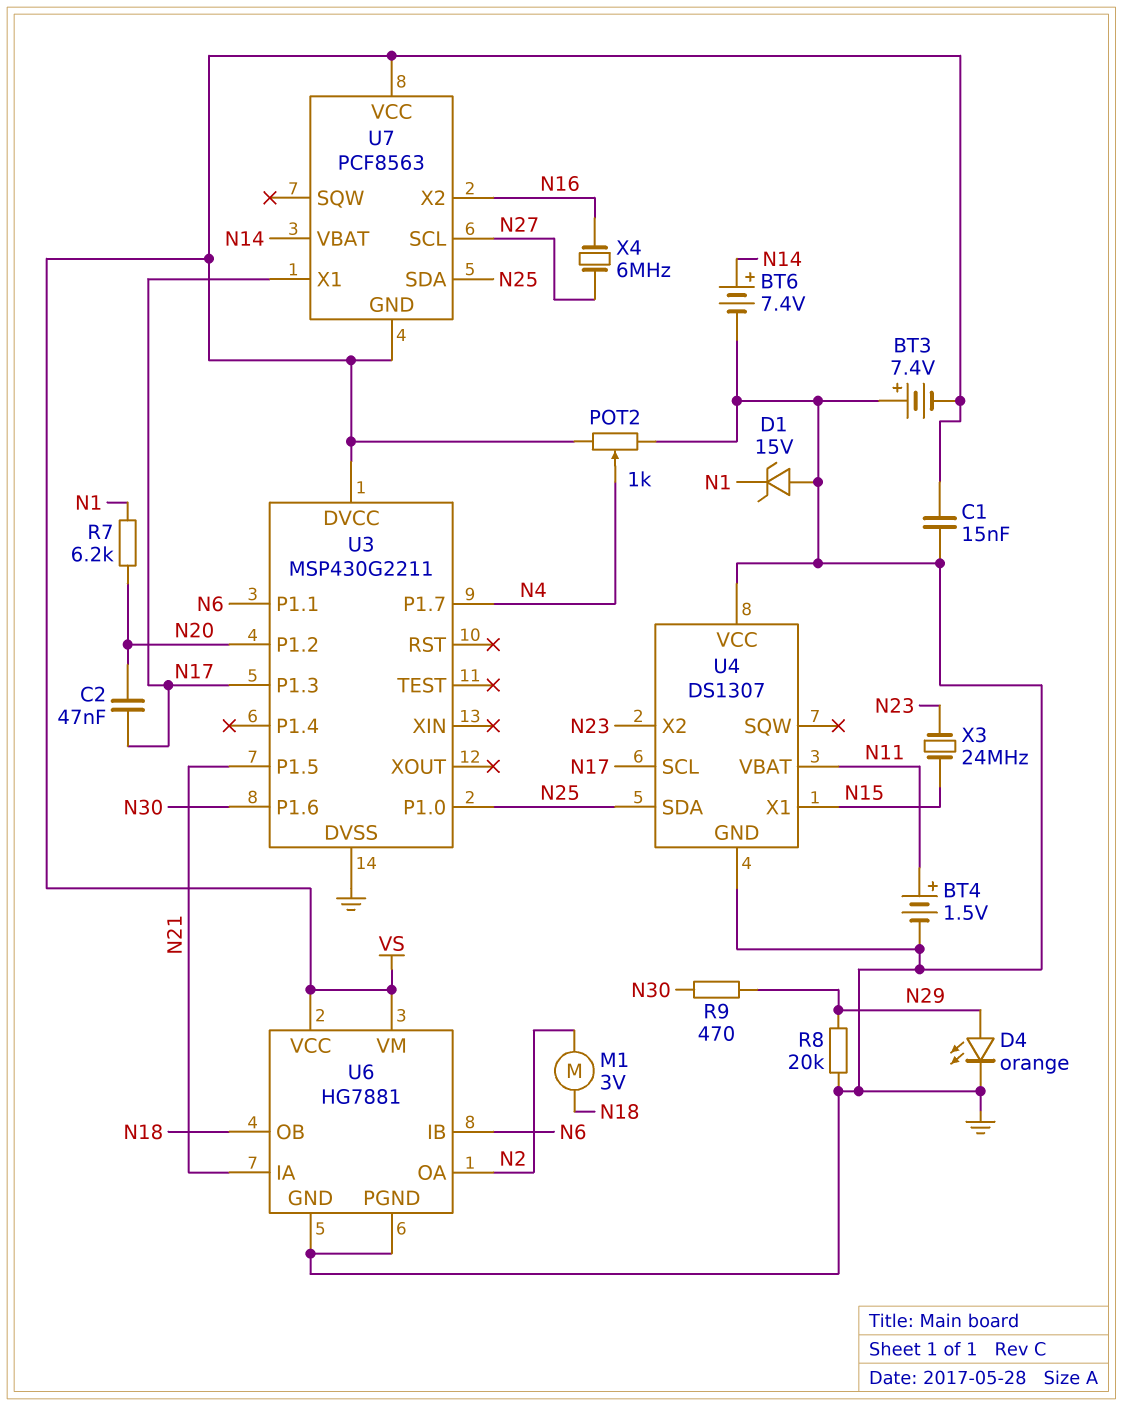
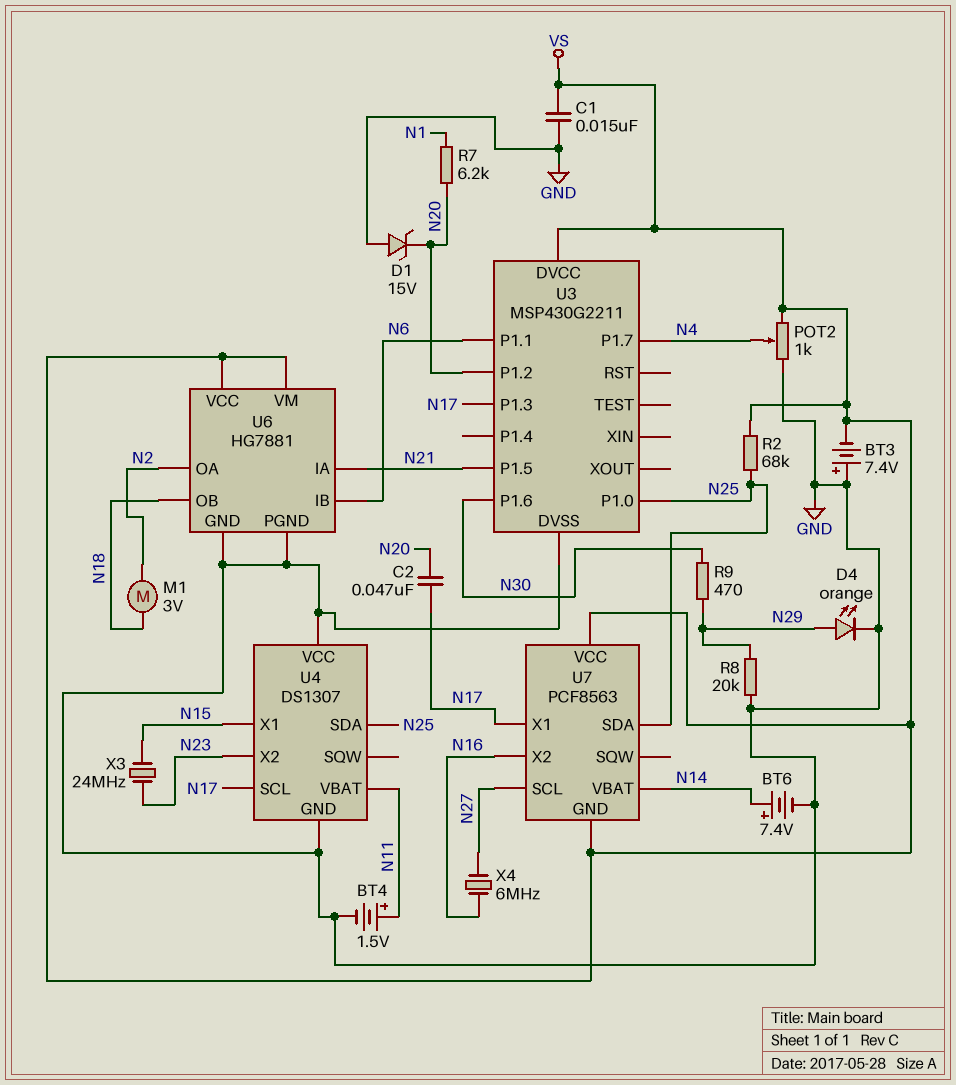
D1: zener 15V (A GND, K N1) -> zener 15V (A GND, K N20)
R2: none -> 68k (N25, VS)

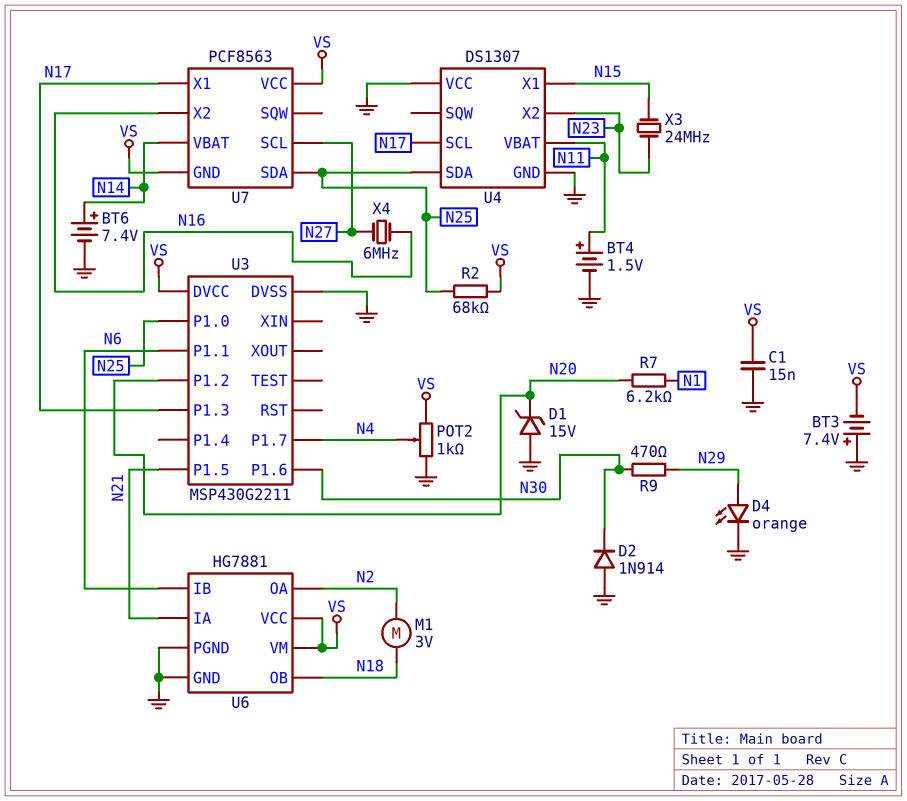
C2: 47nF (N17, N20) -> none
D2: none -> diode 1N914 (A GND, K N30)
R8: 20k (GND, N29) -> none

